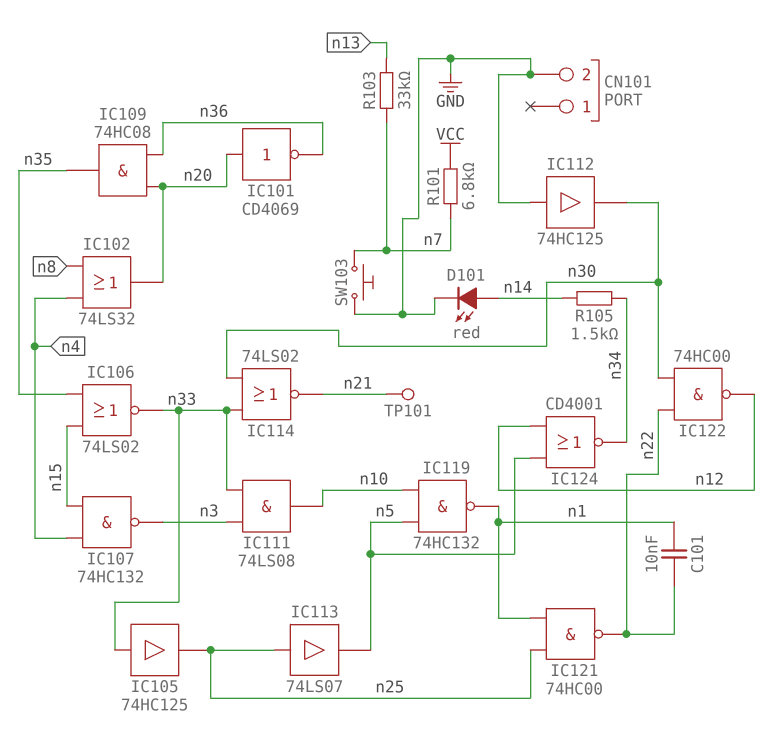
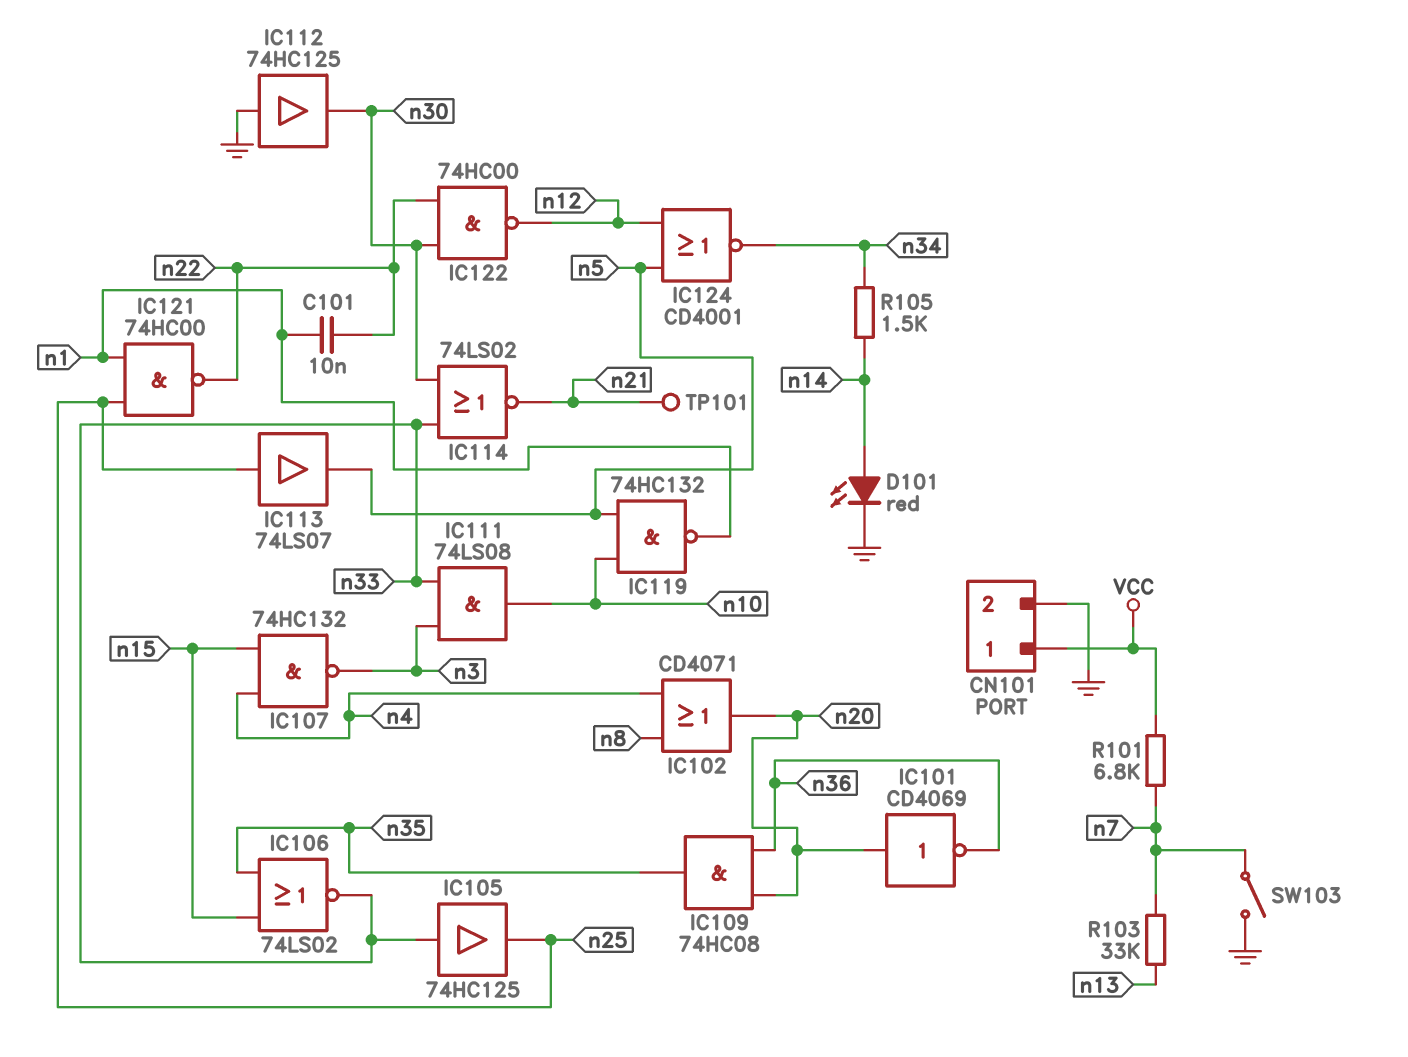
CN101 pin 1: none -> VCC
IC102: OR 74LS32 (in n4, in n8, out n20) -> OR CD4071 (in n4, in n8, out n20)
SW103: button (GND, n7) -> switch (GND, n7)

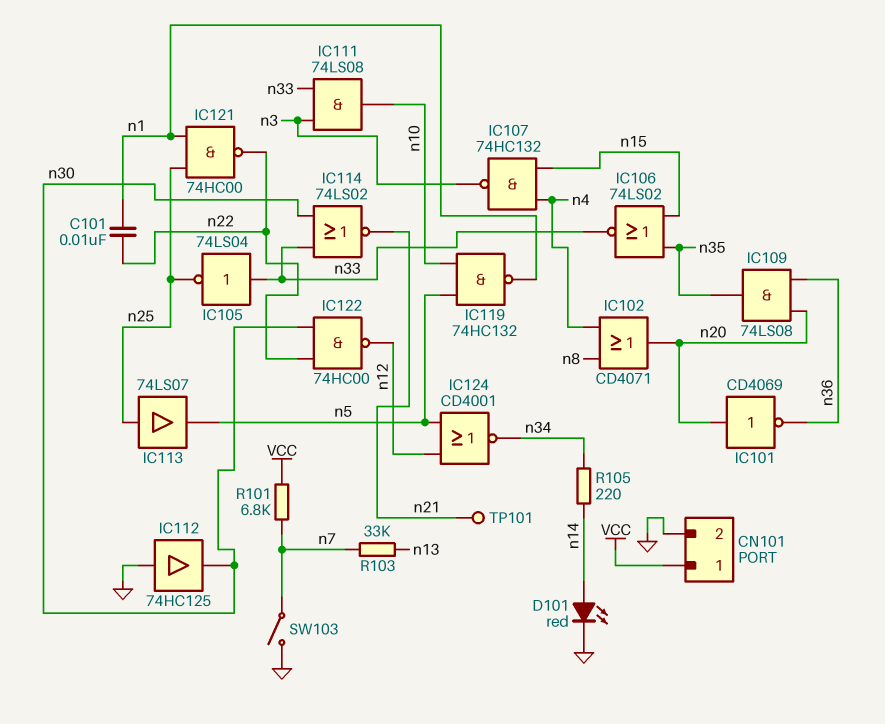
IC105: buffer 74HC125 (in n33, out n25) -> NOT 74LS04 (in n33, out n25)
IC109: AND 74HC08 (in n20, in n36, out n35) -> AND 74LS08 (in n20, in n36, out n35)
R105: 1.5k (n14, n34) -> 220 (n14, n34)

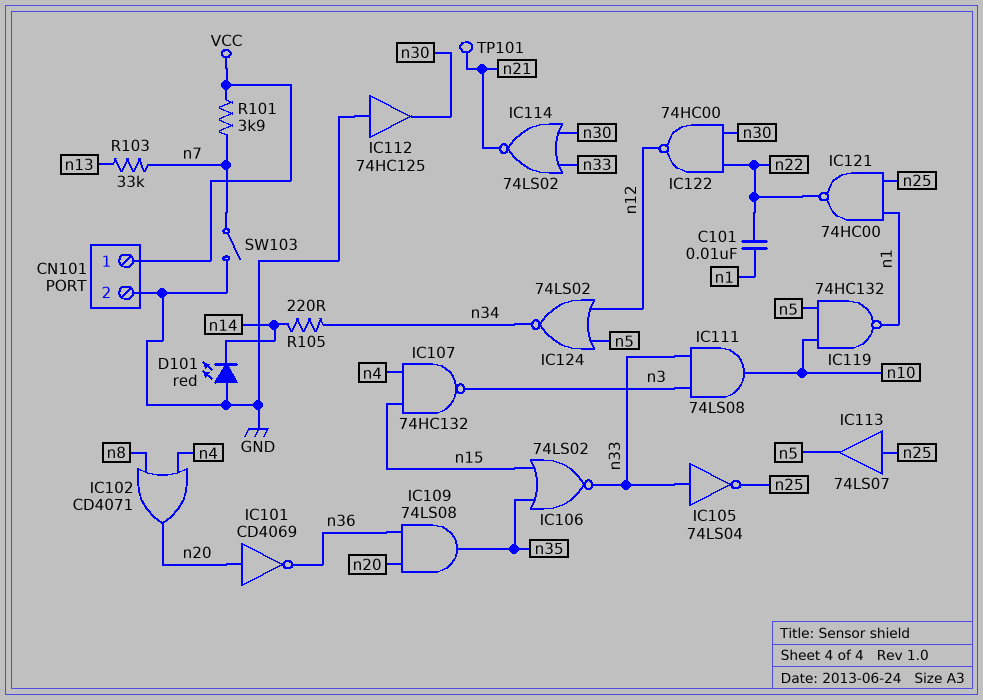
D101: LED red (A n14, K GND) -> LED red (A GND, K n14)
IC124: NOR CD4001 (in n5, in n12, out n34) -> NOR 74LS02 (in n5, in n12, out n34)
R101: 6.8k (VCC, n7) -> 3.9k (VCC, n7)

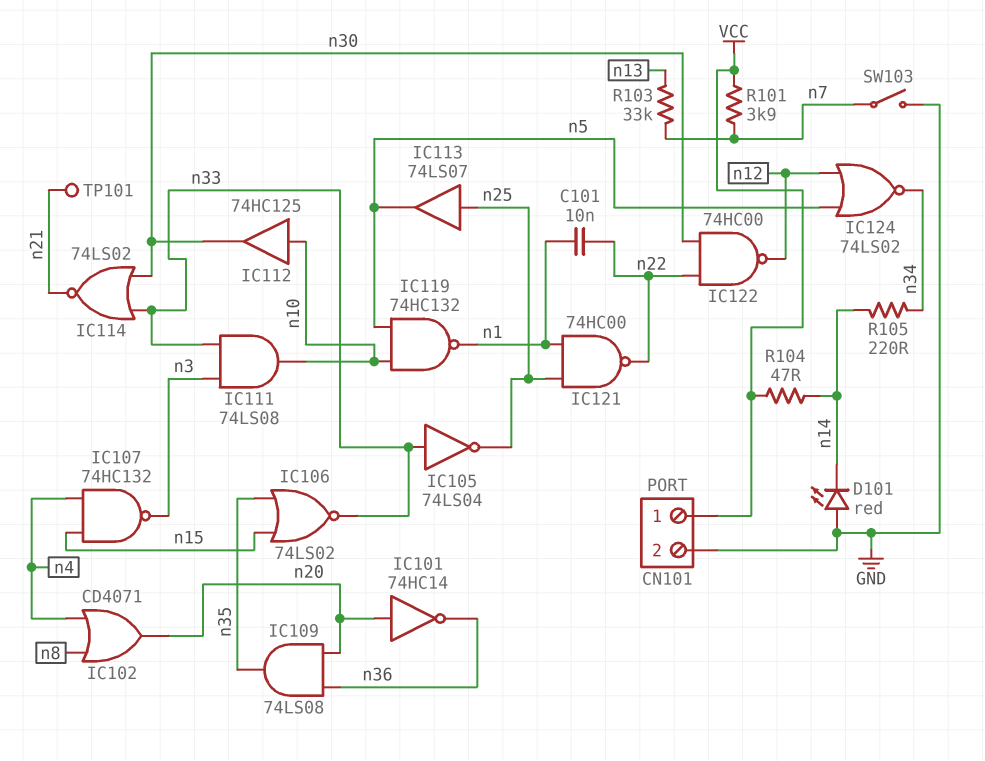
IC101: NOT CD4069 (in n20, out n36) -> NOT 74HC14 (in n20, out n36)
IC112: buffer 74HC125 (in GND, out n30) -> buffer 74HC125 (in n10, out n30)
R104: none -> 47 (VCC, n14)

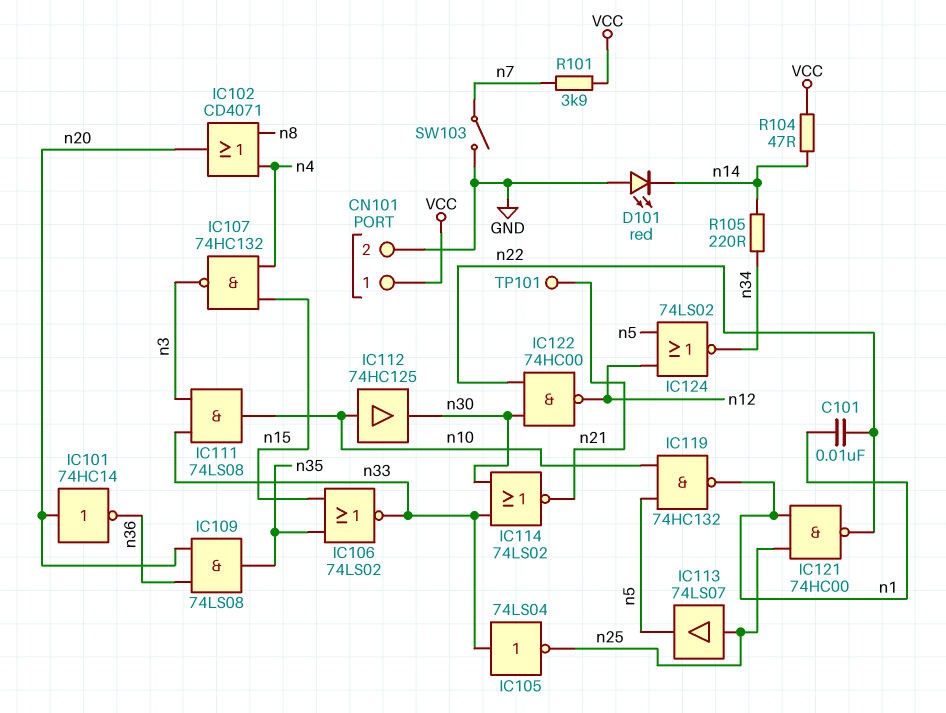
R103: 33k (n7, n13) -> none

